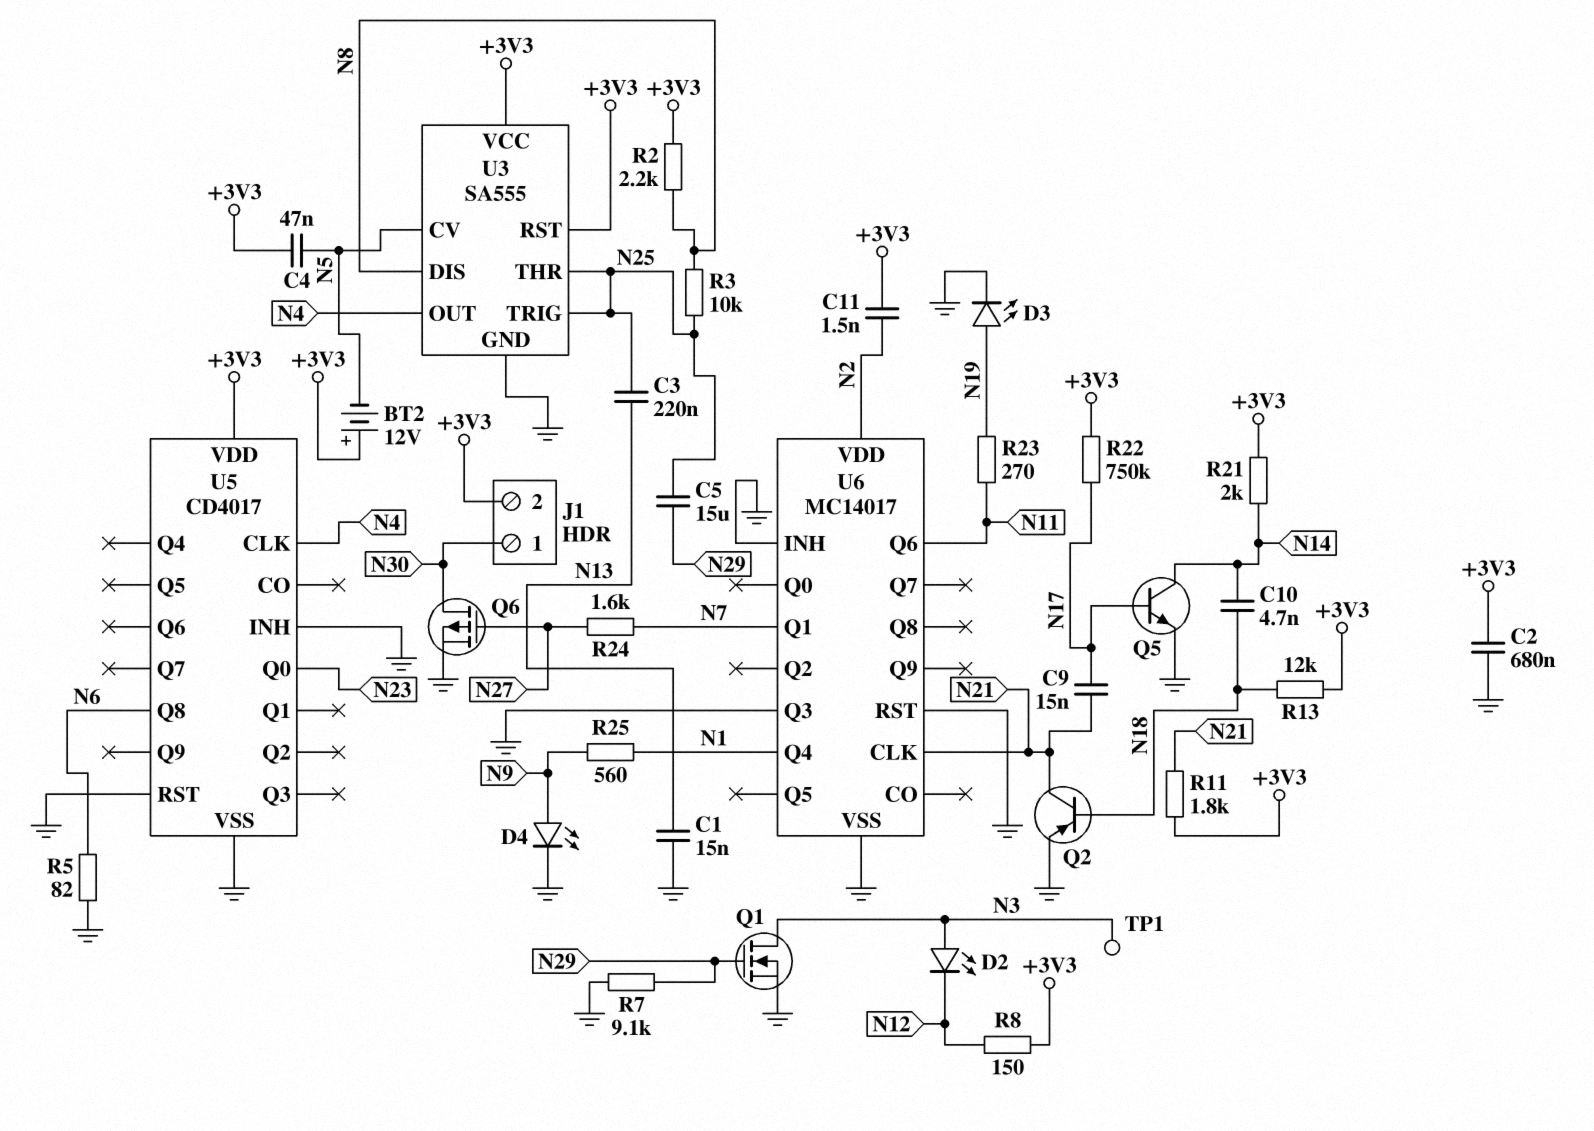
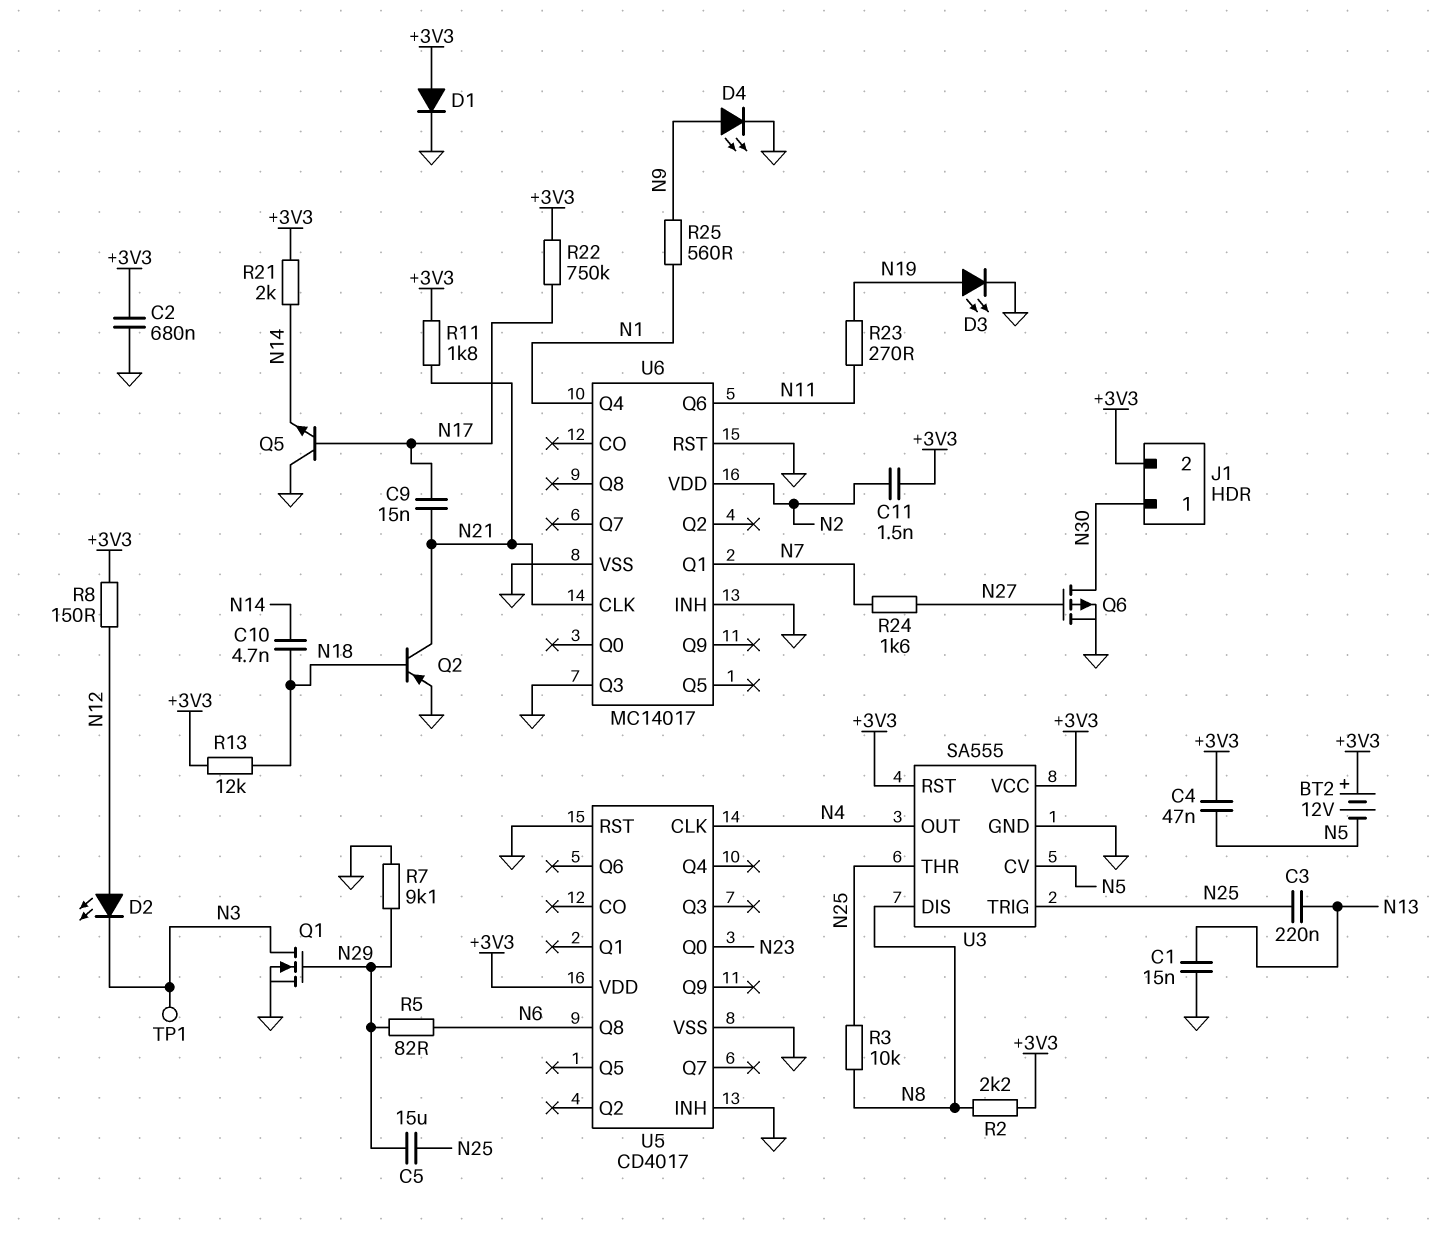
D1: none -> diode (A +3V3, K GND)
D2: LED (A N3, K N12) -> LED (A N12, K N3)
Q5: NPN (B N17, C N14, E GND) -> NPN (B N17, C GND, E N14)
R5: 82 (GND, N6) -> 82 (N6, N29)

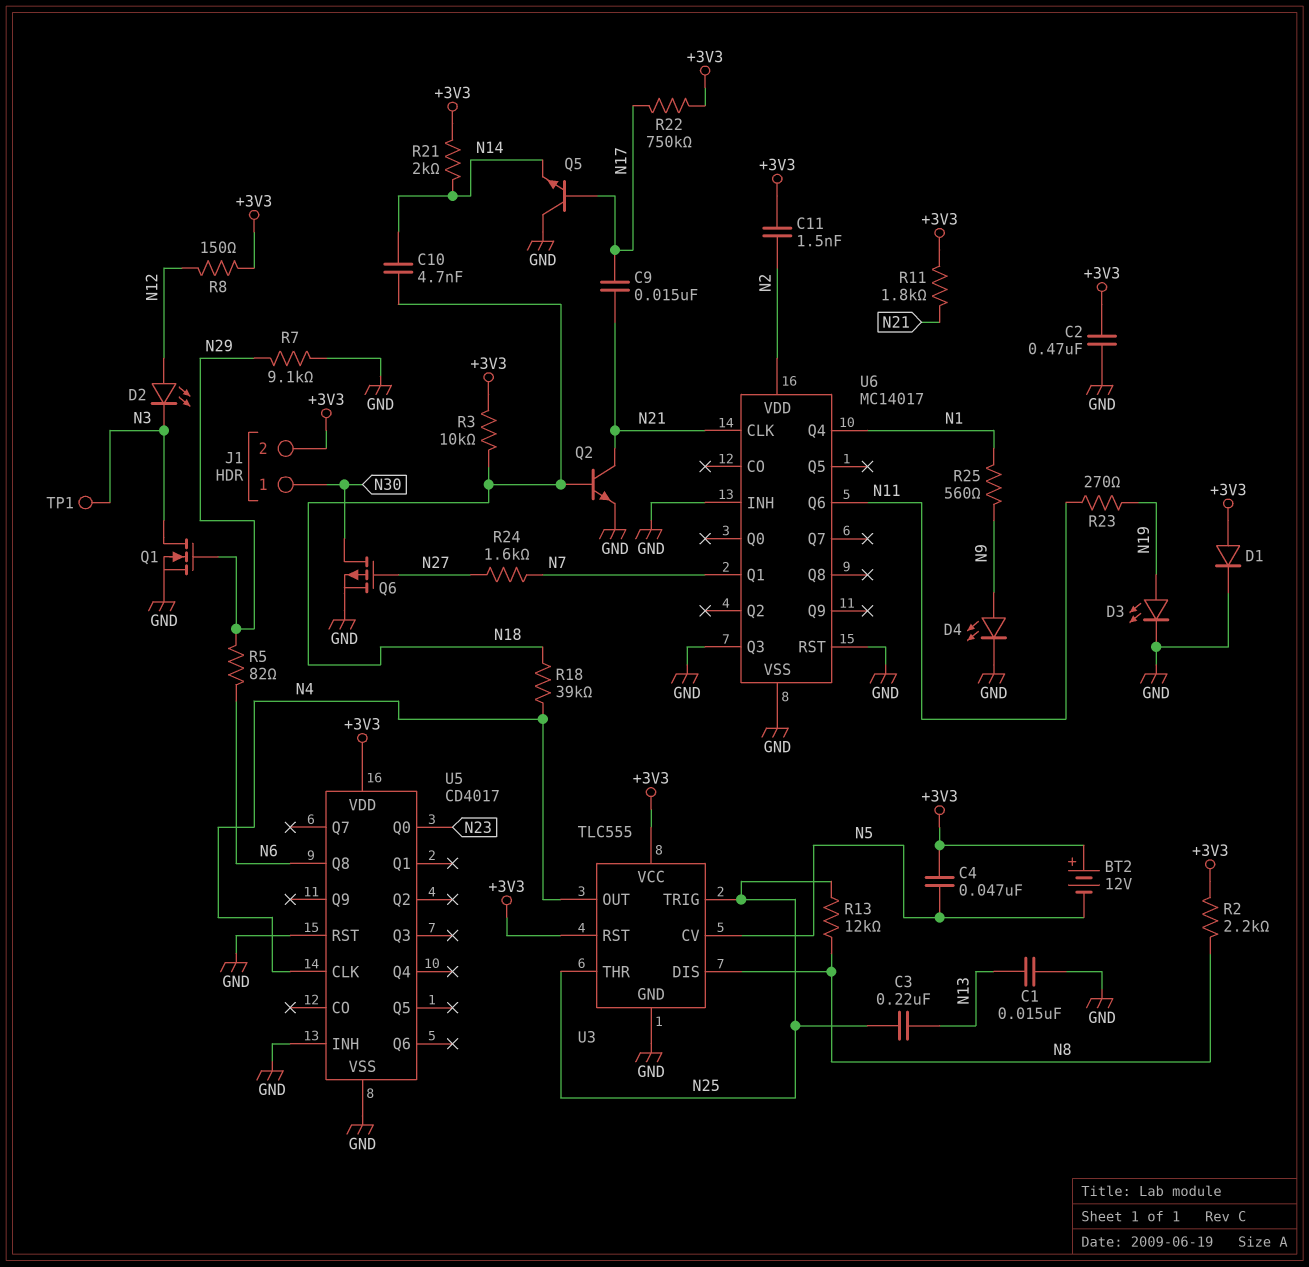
C2: 680nF (+3V3, GND) -> 470nF (+3V3, GND)
C5: 15uF (N25, N29) -> none
Q2: PNP (B N18, C N21, E GND) -> NPN (B N18, C N21, E GND)
R3: 10k (N8, N25) -> 10k (+3V3, N18)
R13: 12k (+3V3, N18) -> 12k (N8, N25)
R18: none -> 39k (N4, N18)
U3: SA555 -> TLC555

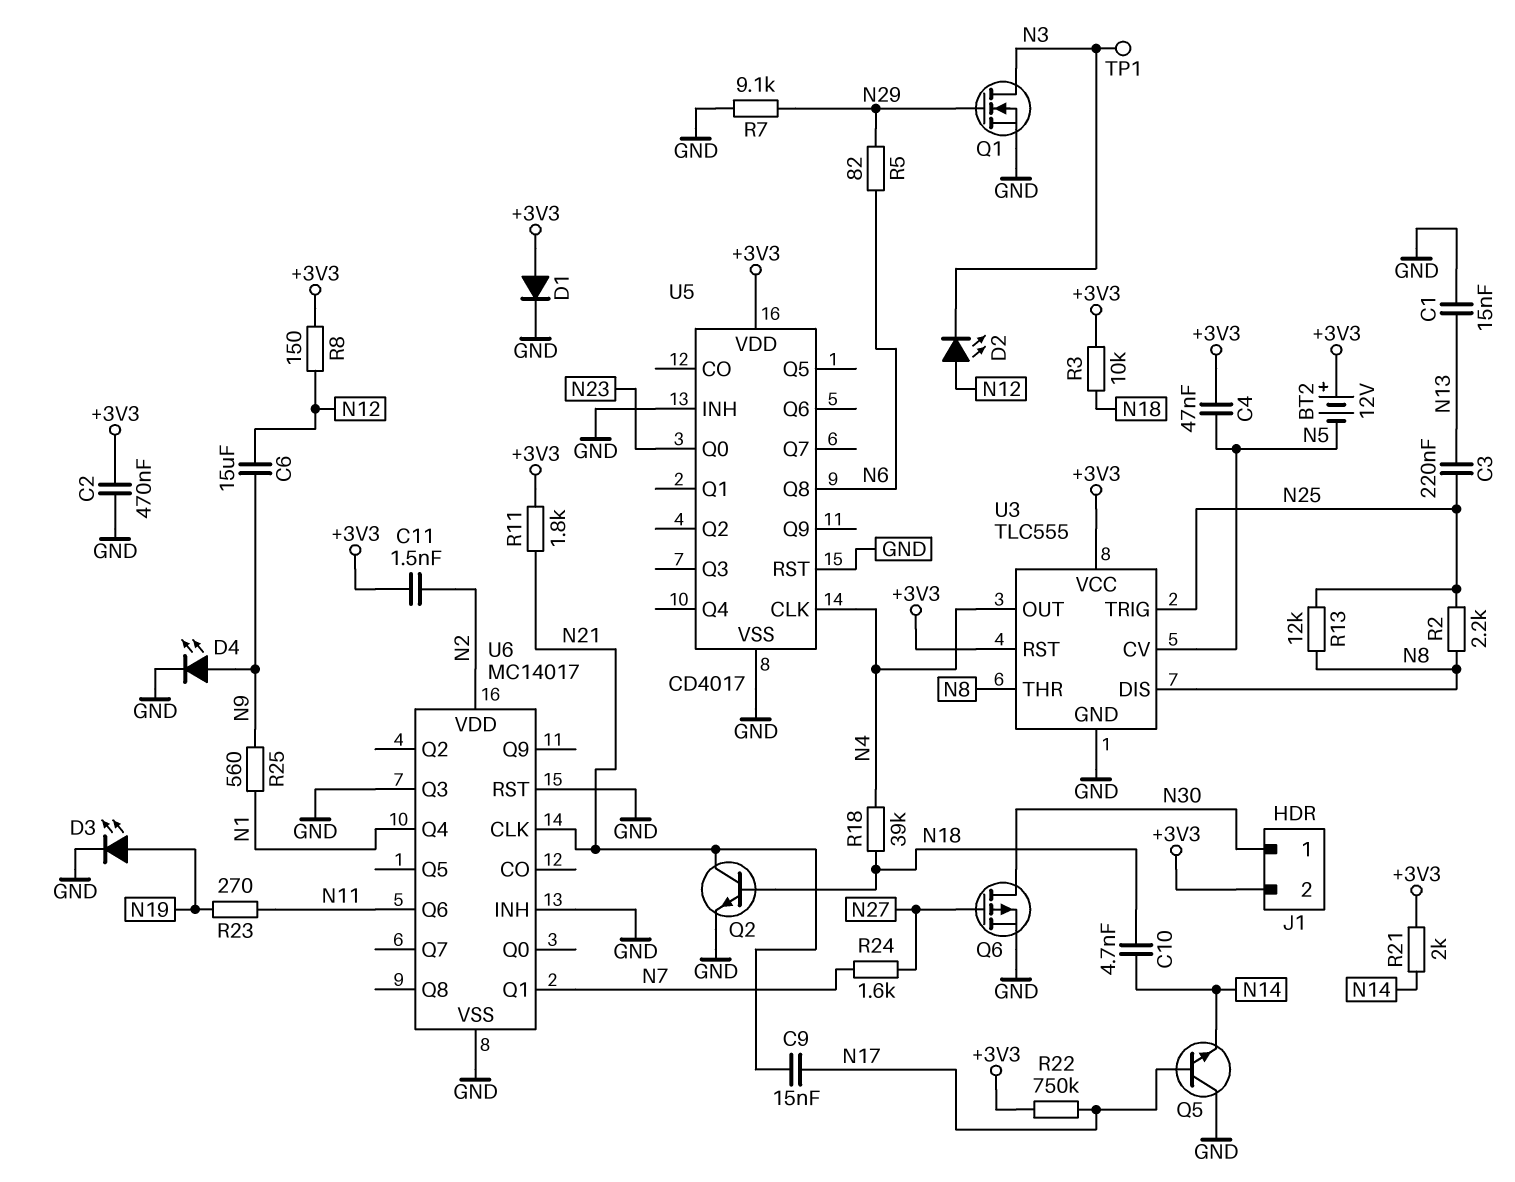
C6: none -> 15uF (N9, N12)
R2: 2.2k (+3V3, N8) -> 2.2k (N8, N25)
U3 pin THR: N25 -> N8

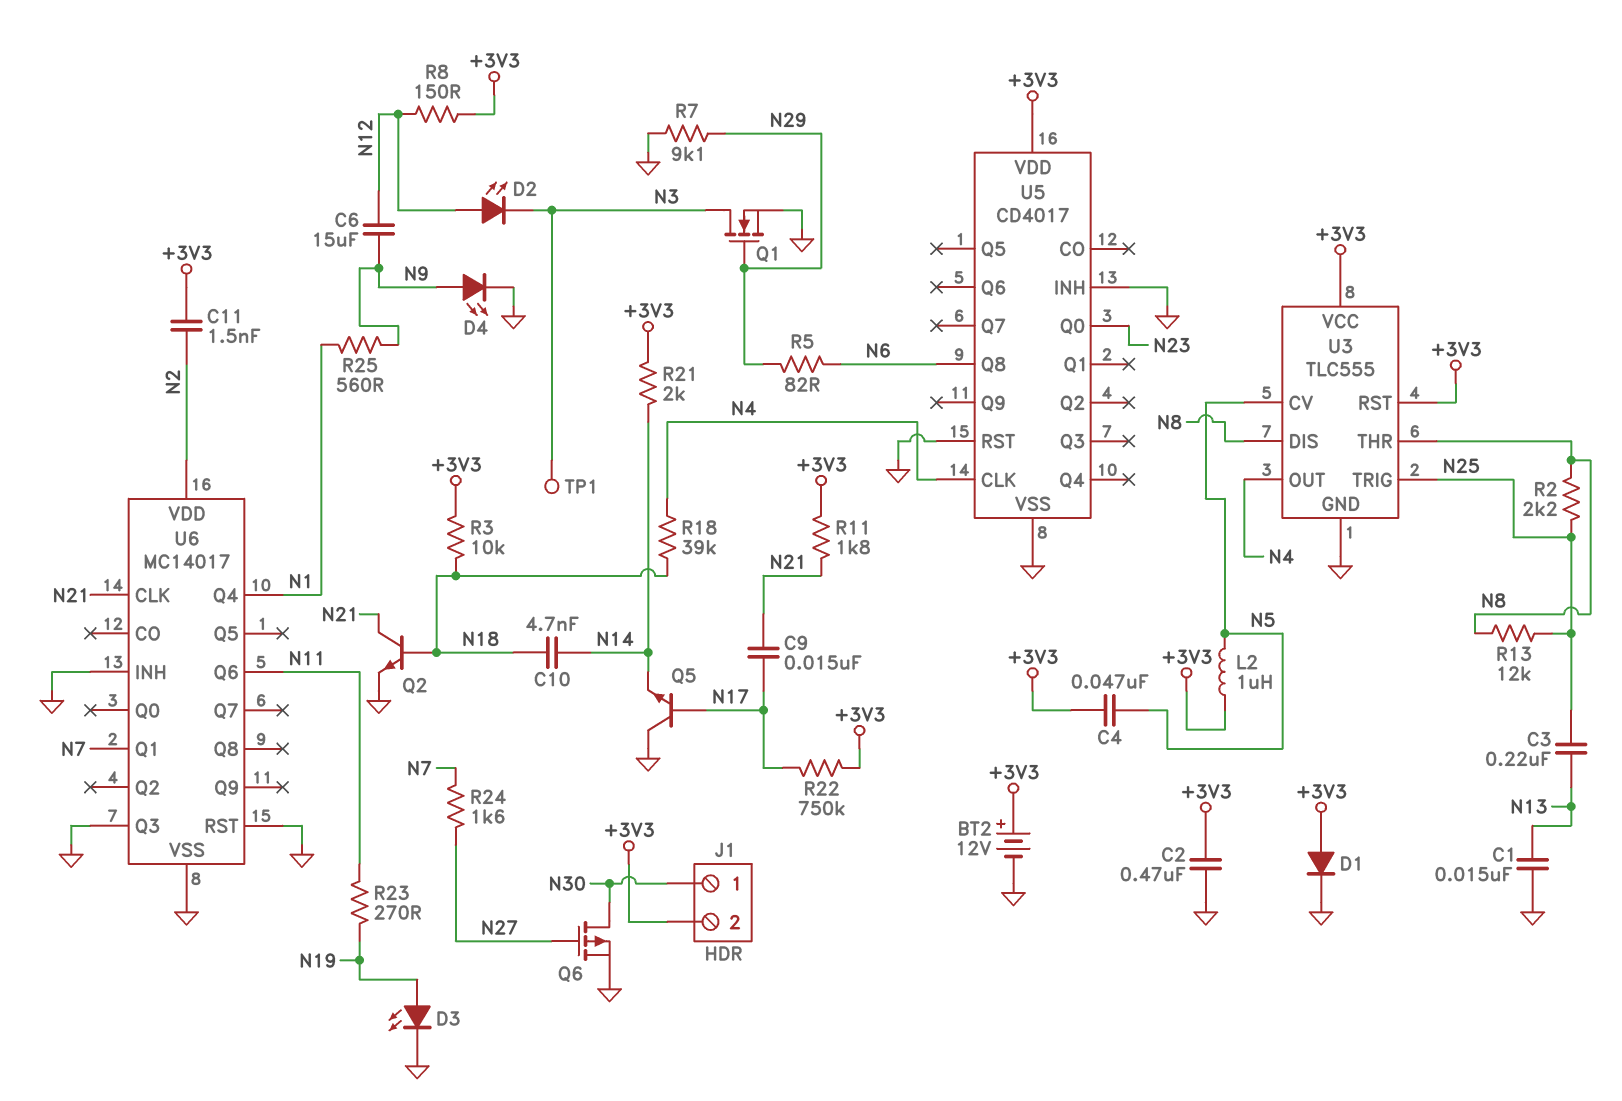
BT2: 12V (plus +3V3, minus N5) -> 12V (plus +3V3, minus GND)
L2: none -> 1uH (+3V3, N5)

